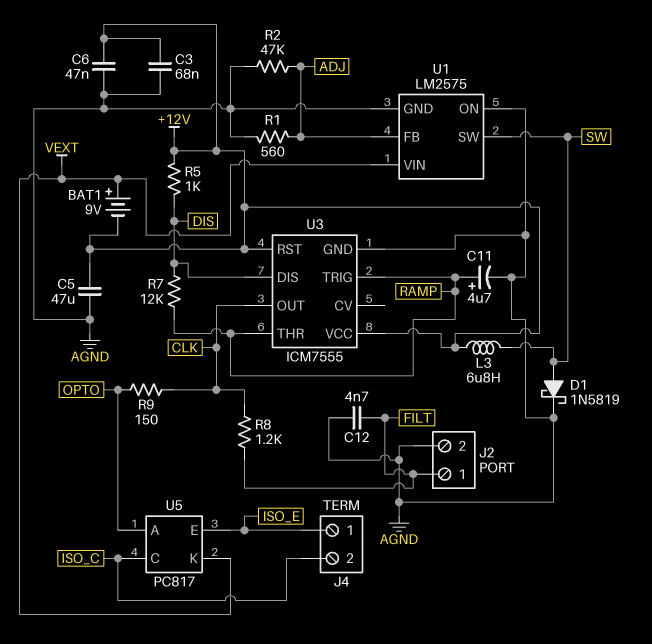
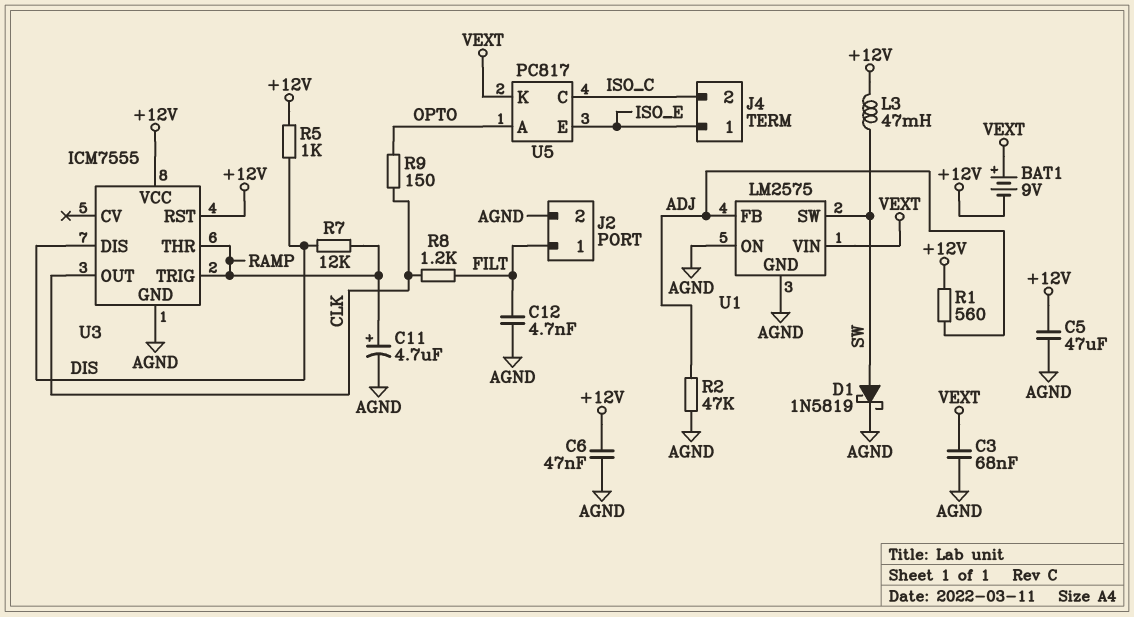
C3: 68nF (+12V, AGND) -> 68nF (AGND, VEXT)
L3: 6.8uH (+12V, SW) -> 47mH (+12V, SW)
R1: 560 (ADJ, AGND) -> 560 (+12V, ADJ)

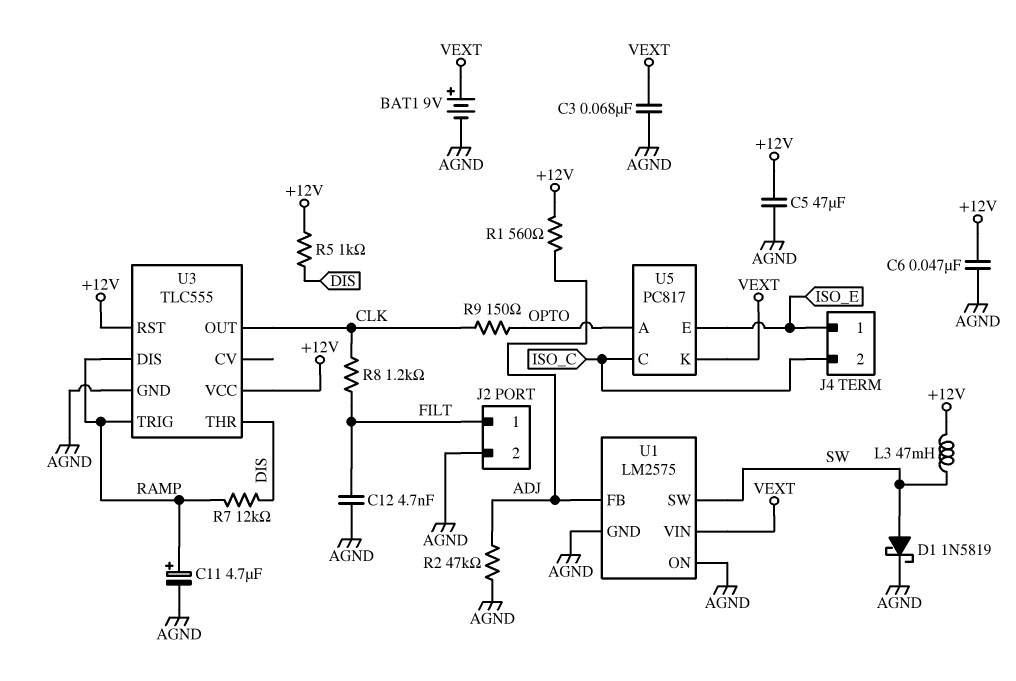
BAT1: 9V (plus VEXT, minus +12V) -> 9V (plus VEXT, minus AGND)
U3: ICM7555 -> TLC555
U3 pin DIS: DIS -> RAMP
U3 pin THR: RAMP -> DIS

